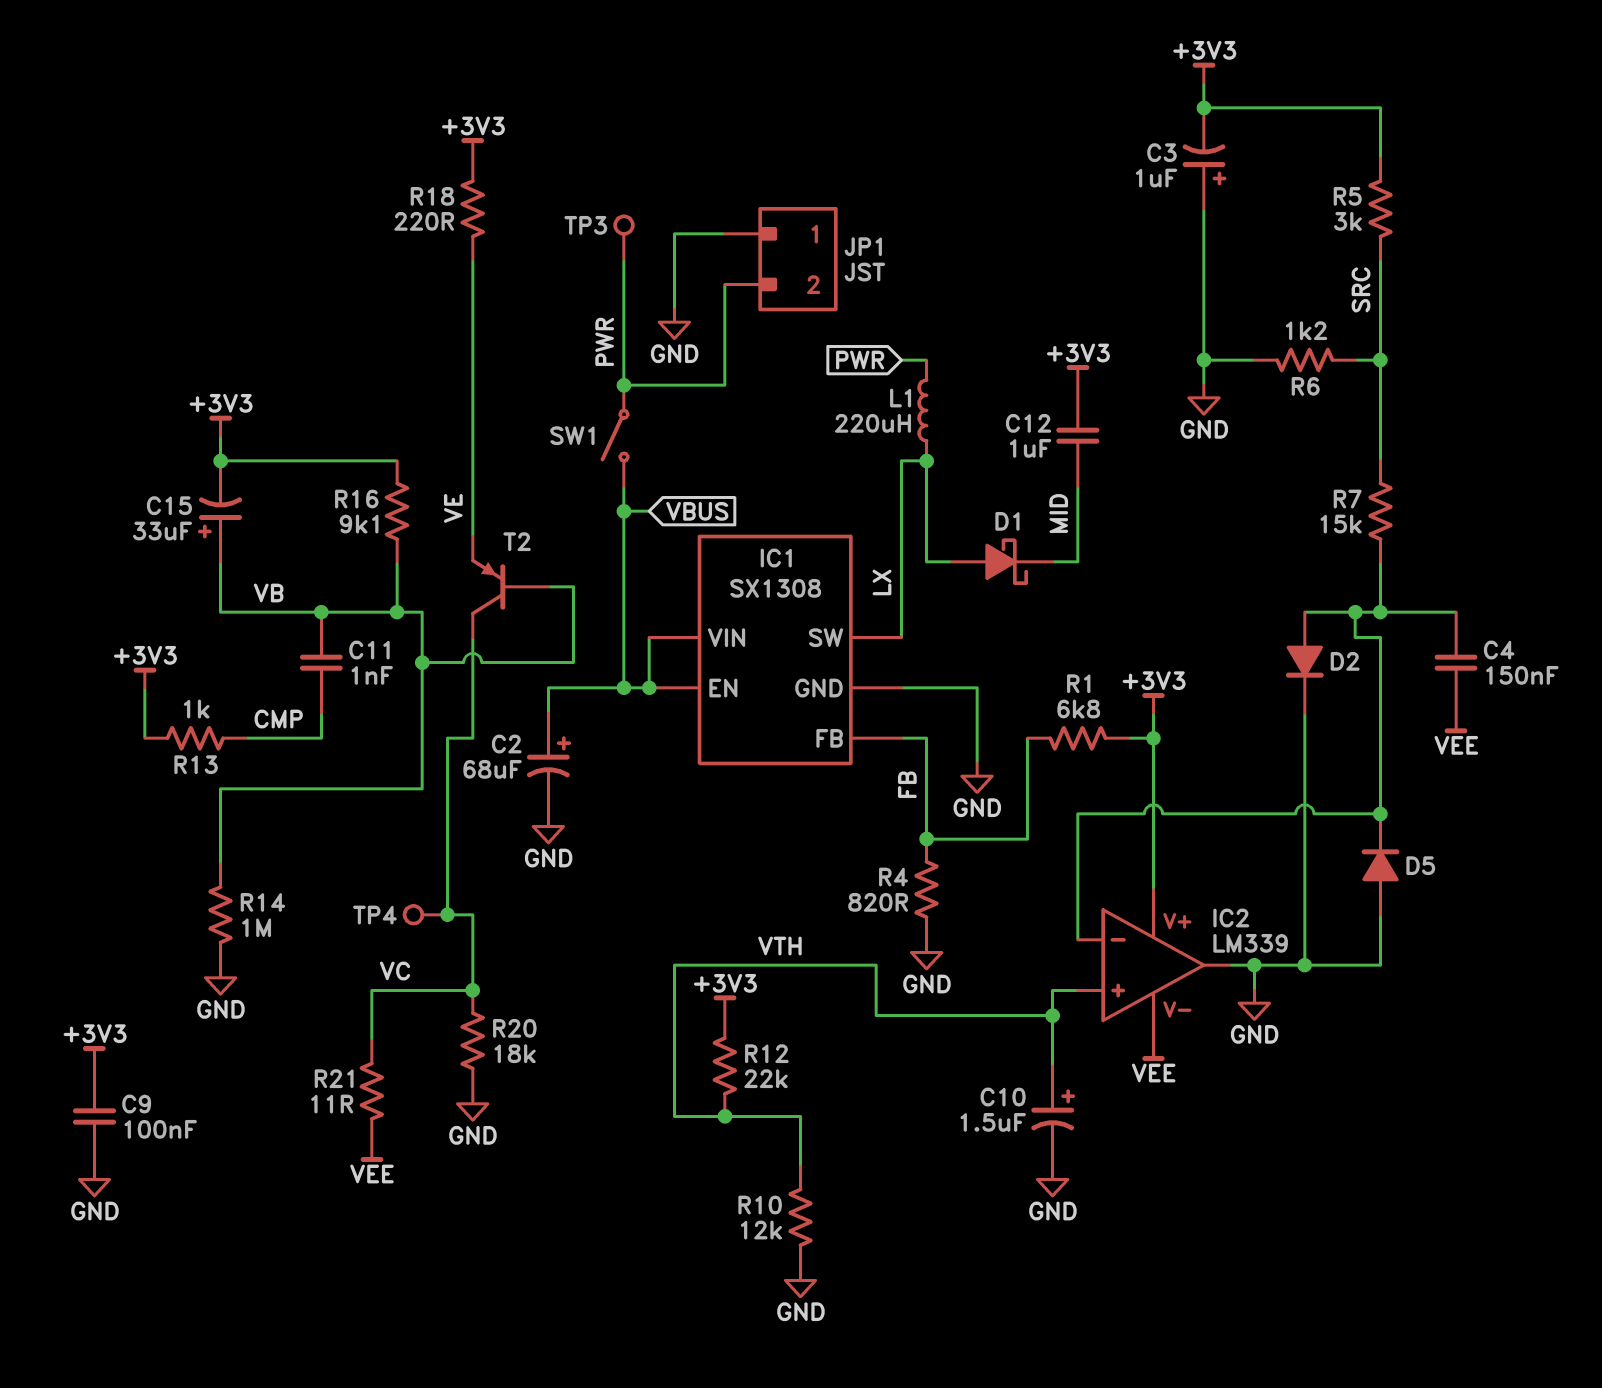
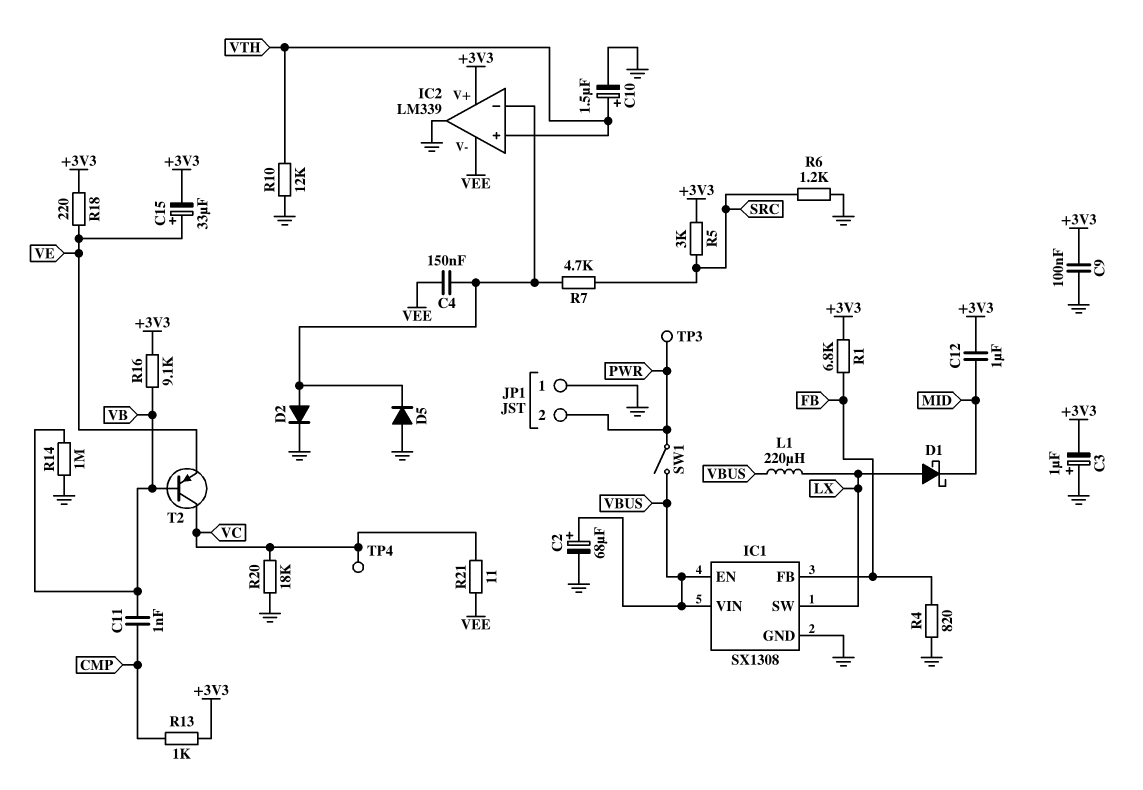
C15: 33uF (plus VB, minus +3V3) -> 33uF (plus VE, minus +3V3)
L1: 220uH (LX, PWR) -> 220uH (LX, VBUS)
R7: 15k (IC2/in-, SRC) -> 4.7k (IC2/in-, SRC)
R12: 22k (+3V3, VTH) -> none

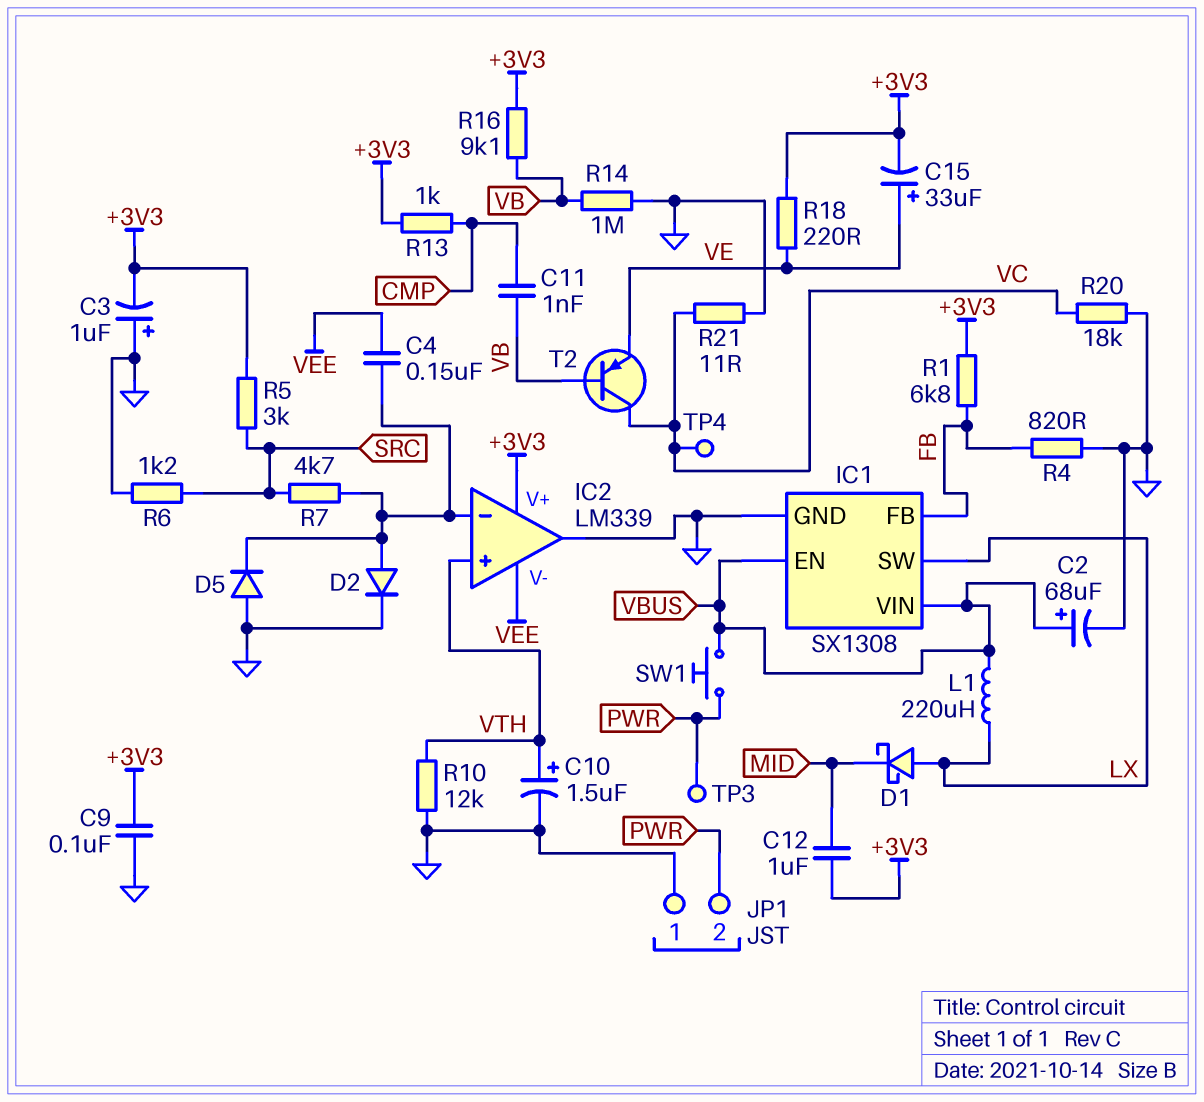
R21: 11 (VC, VEE) -> 11 (GND, VC)
SW1: switch (PWR, VBUS) -> button (PWR, VBUS)

